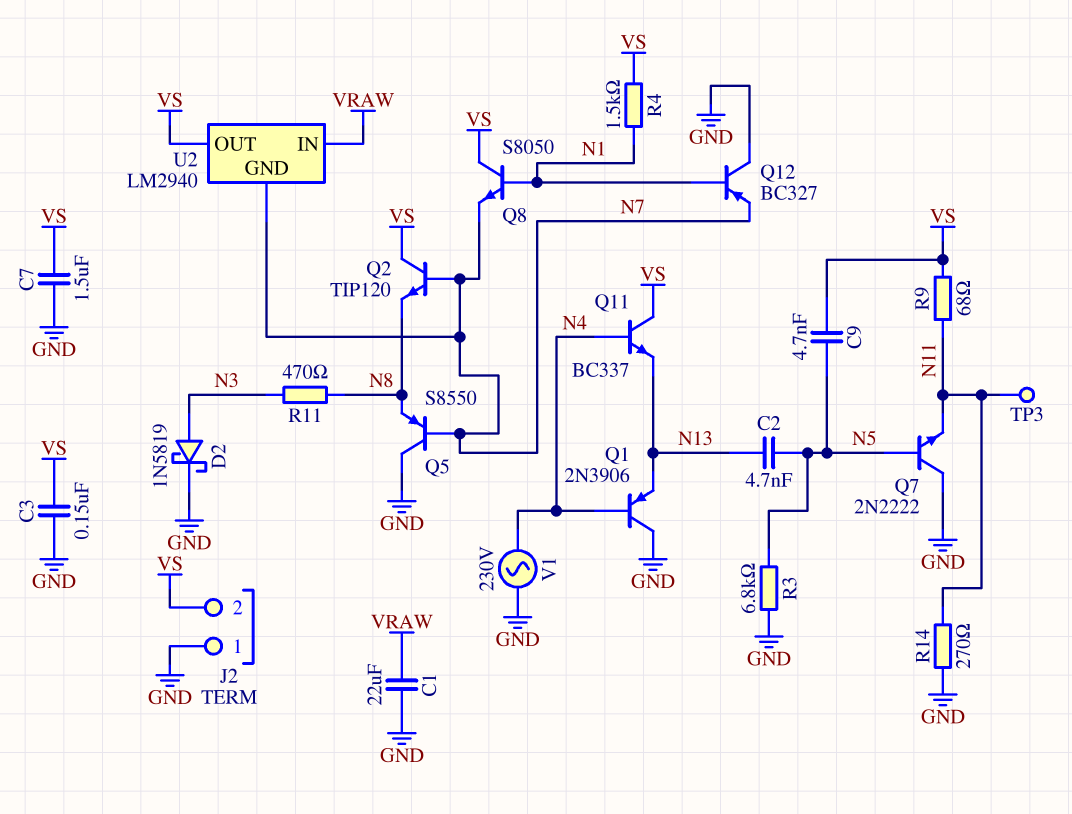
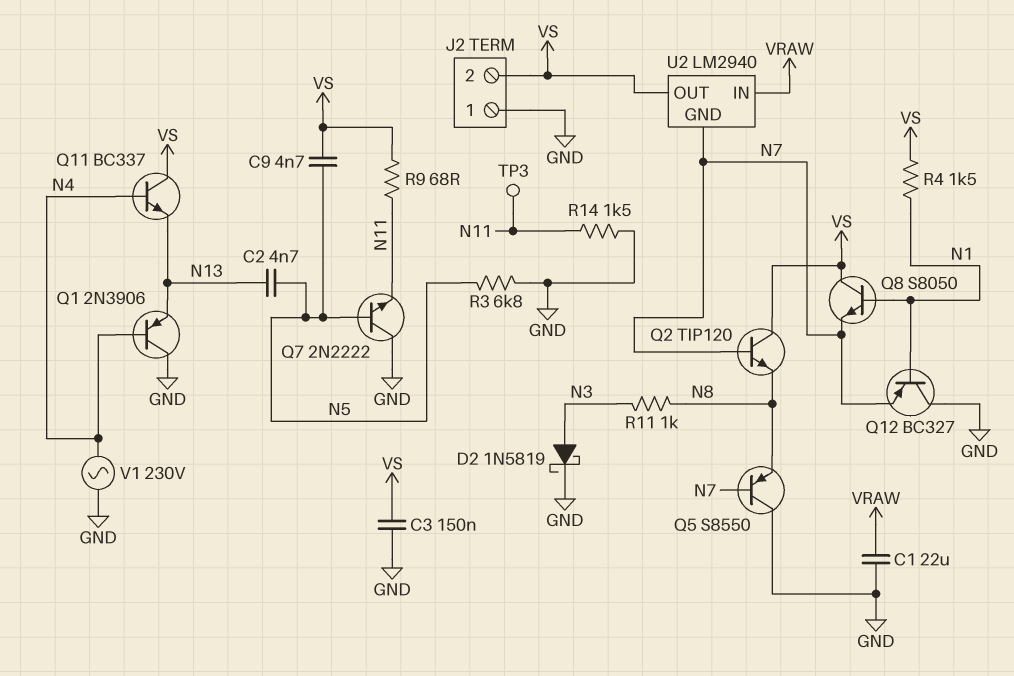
C7: 1.5uF (GND, VS) -> none
R11: 470 (N3, N8) -> 1k (N3, N8)
R14: 270 (GND, N11) -> 1.5k (GND, N11)

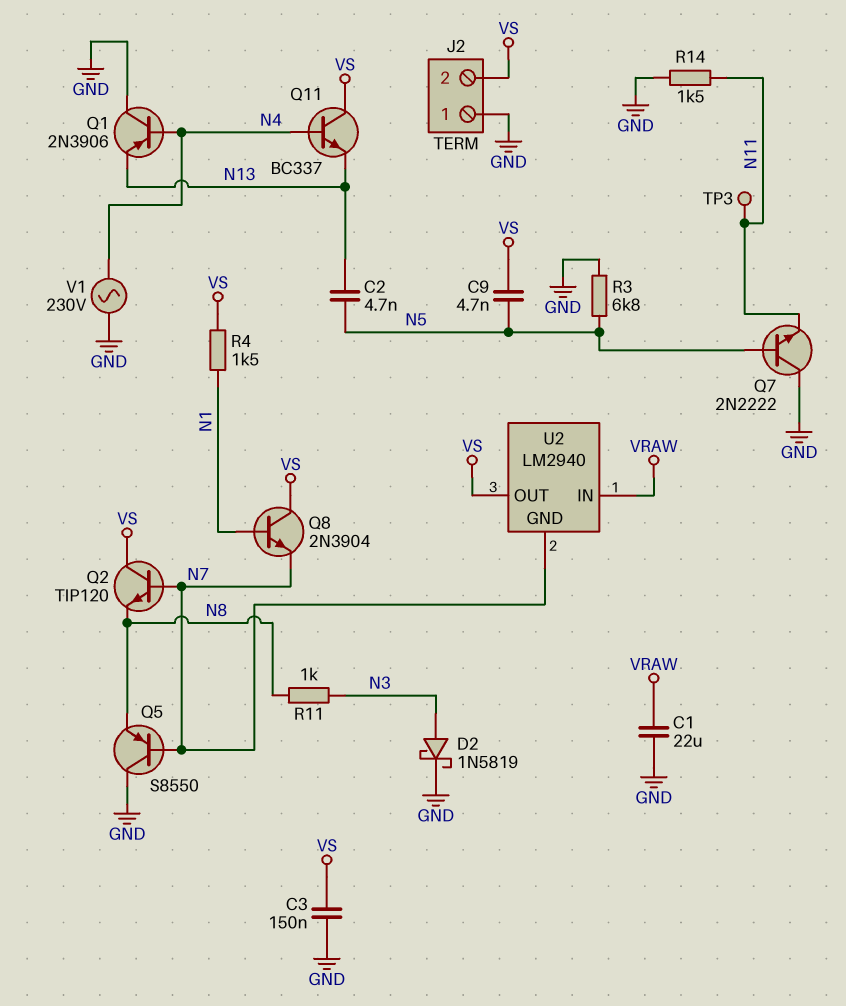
Q8: NPN S8050 (B N1, C VS, E N7) -> NPN 2N3904 (B N1, C VS, E N7)
Q12: PNP BC327 (B N1, C GND, E N7) -> none
R9: 68 (N11, VS) -> none

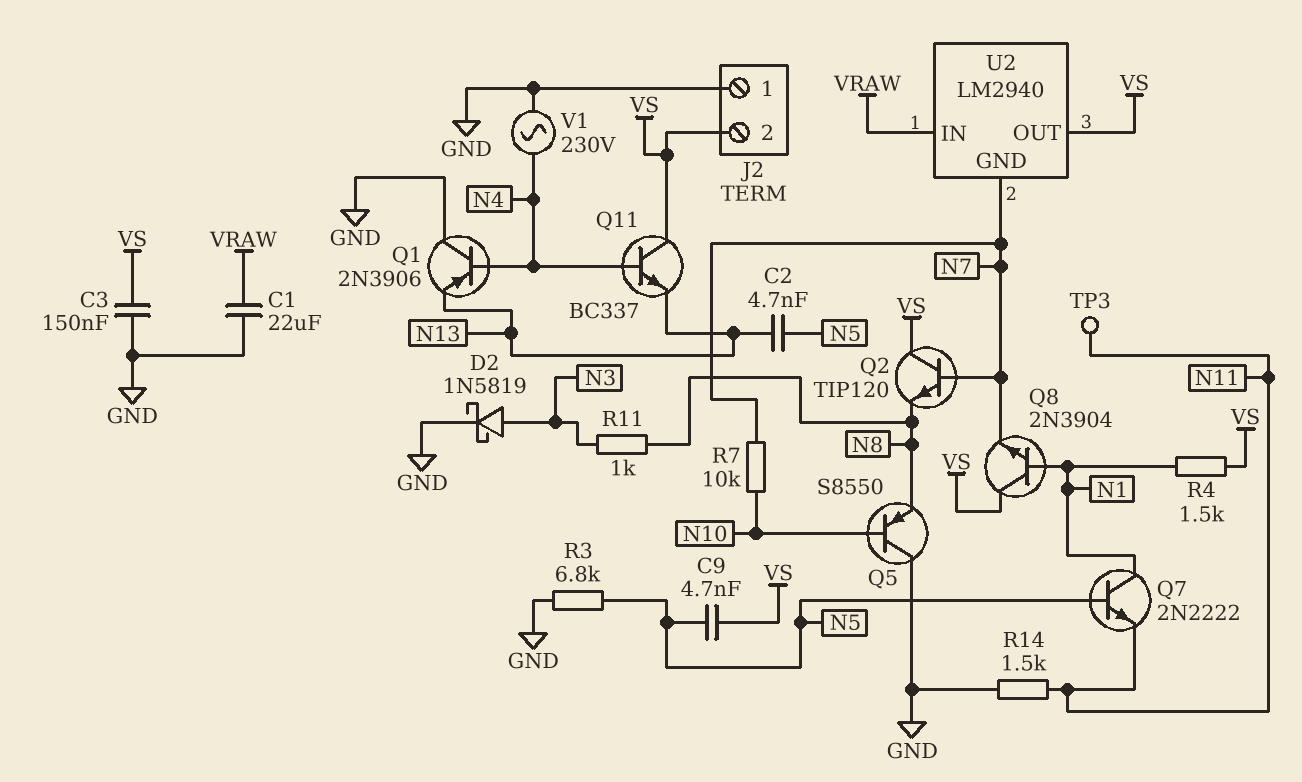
Q5: PNP S8550 (B N7, C GND, E N8) -> PNP S8550 (B N10, C GND, E N8)
Q7: NPN 2N2222 (B N5, C GND, E N11) -> NPN 2N2222 (B N5, C N1, E N11)
R7: none -> 10k (N7, N10)

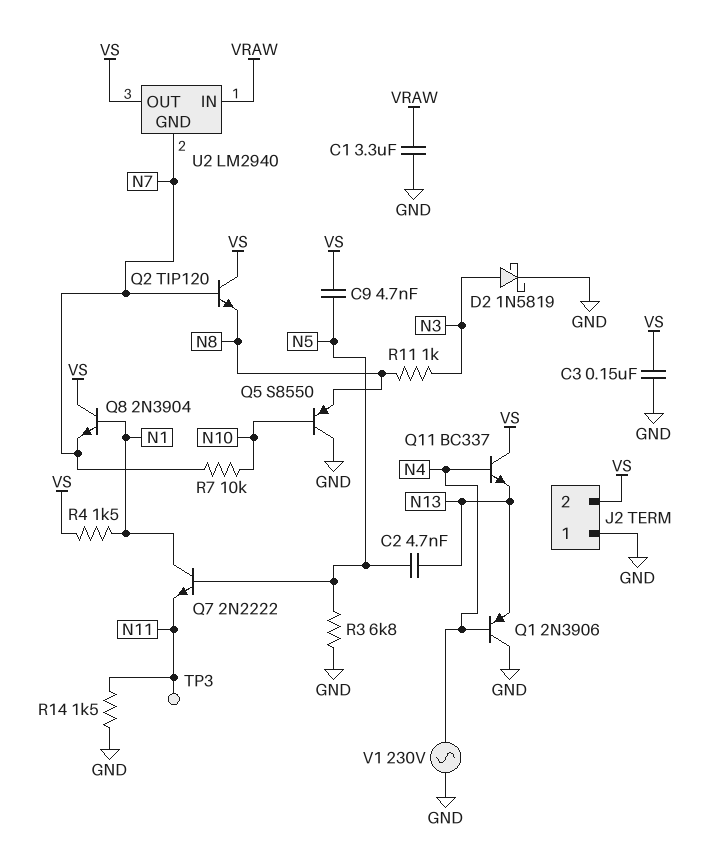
C1: 22uF (GND, VRAW) -> 3.3uF (GND, VRAW)

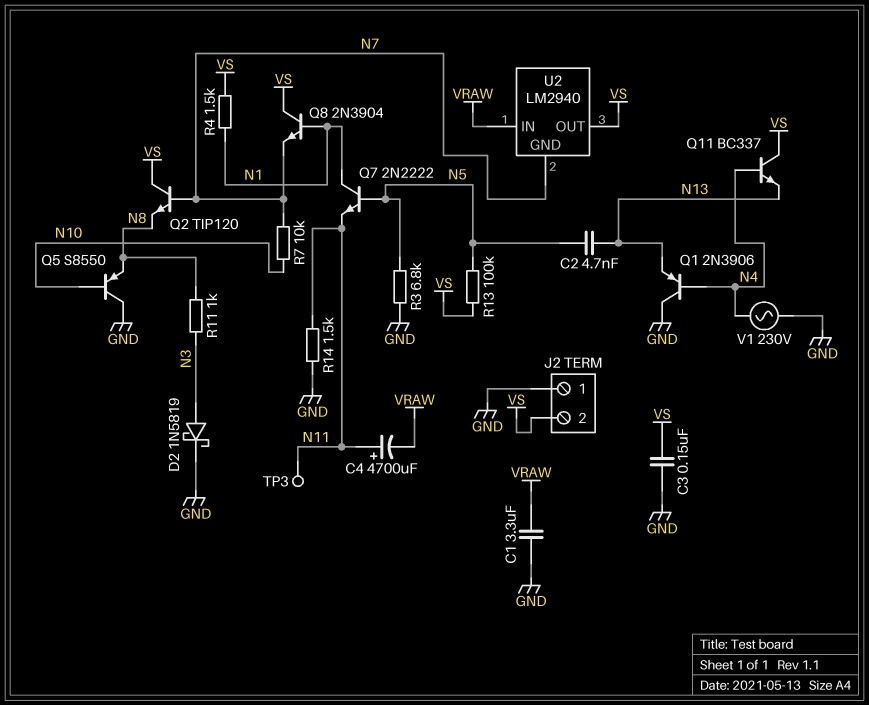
C4: none -> 4700uF (plus N11, minus VRAW)
C9: 4.7nF (N5, VS) -> none
R13: none -> 100k (N5, VS)

